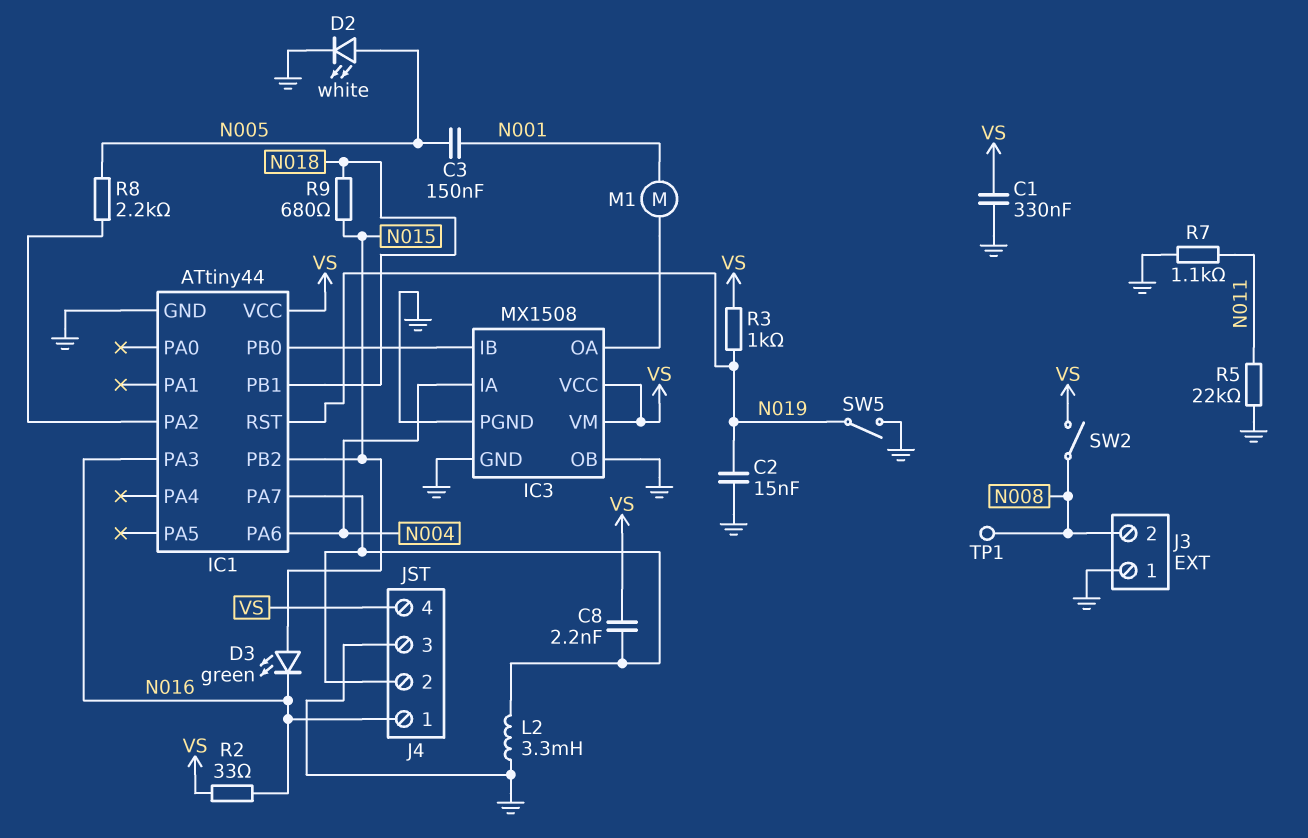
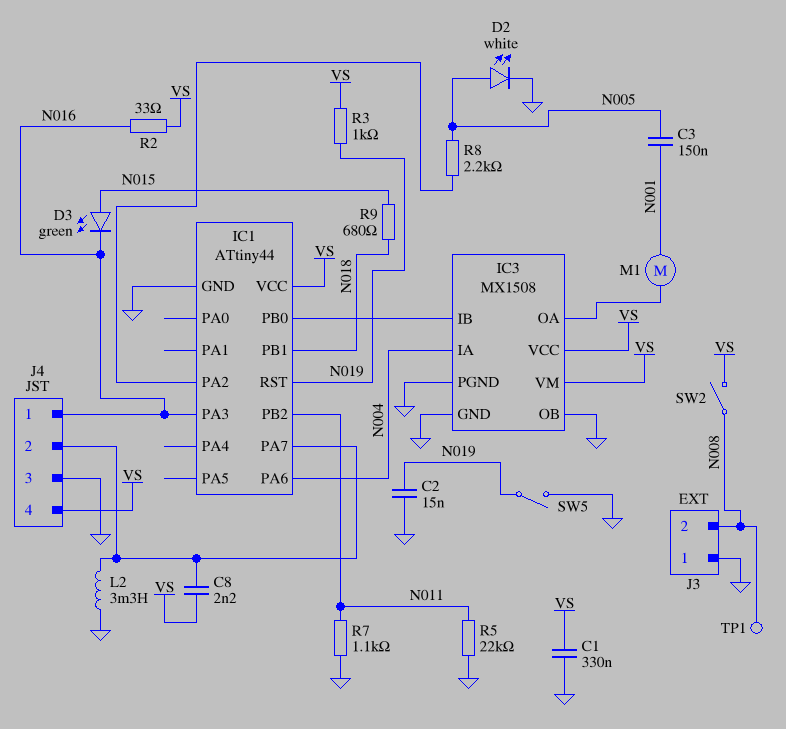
IC1 pin PB2: N015 -> N011

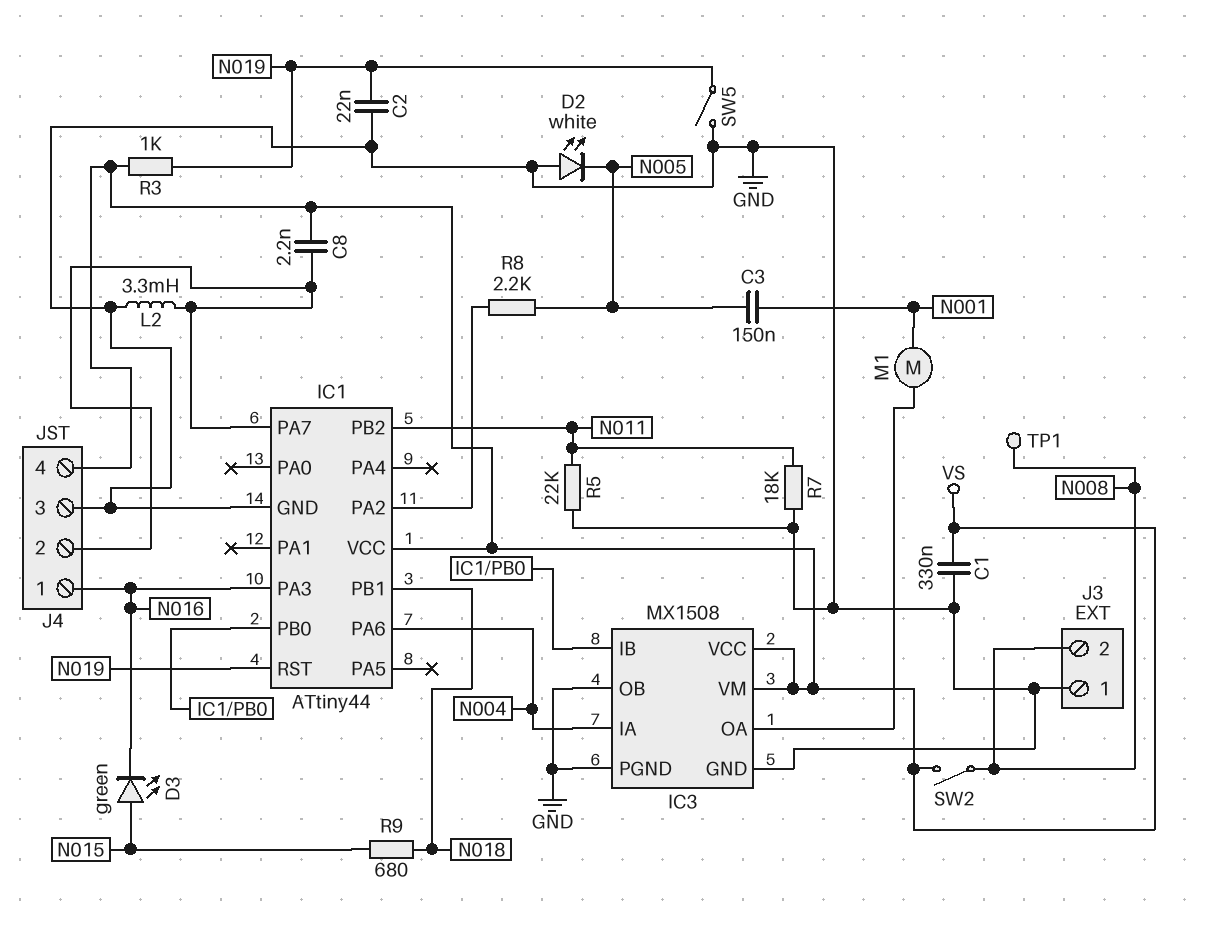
C2: 15nF (GND, N019) -> 22nF (GND, N019)
D2: LED white (A N005, K GND) -> LED white (A GND, K N005)
R2: 33 (N016, VS) -> none
R7: 1.1k (GND, N011) -> 18k (GND, N011)

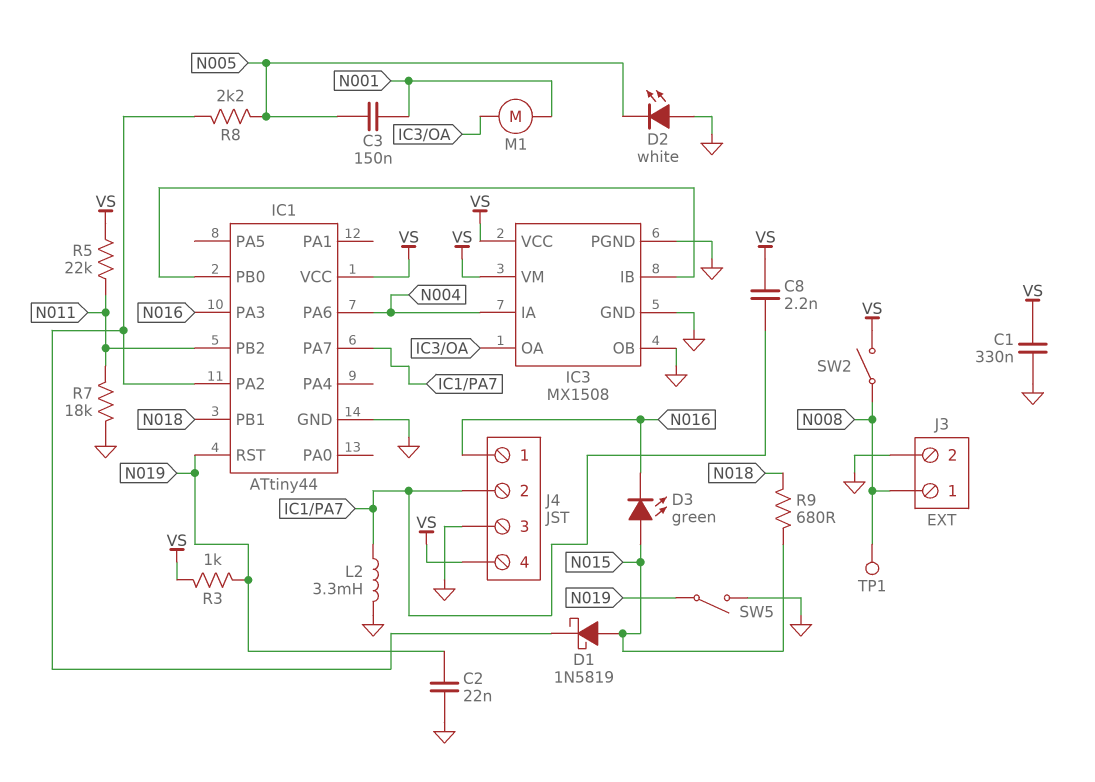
D1: none -> schottky 1N5819 (A N015, K IC1/PA2)
J3 pin 1: GND -> N008
J3 pin 2: N008 -> GND
R5: 22k (GND, N011) -> 22k (N011, VS)

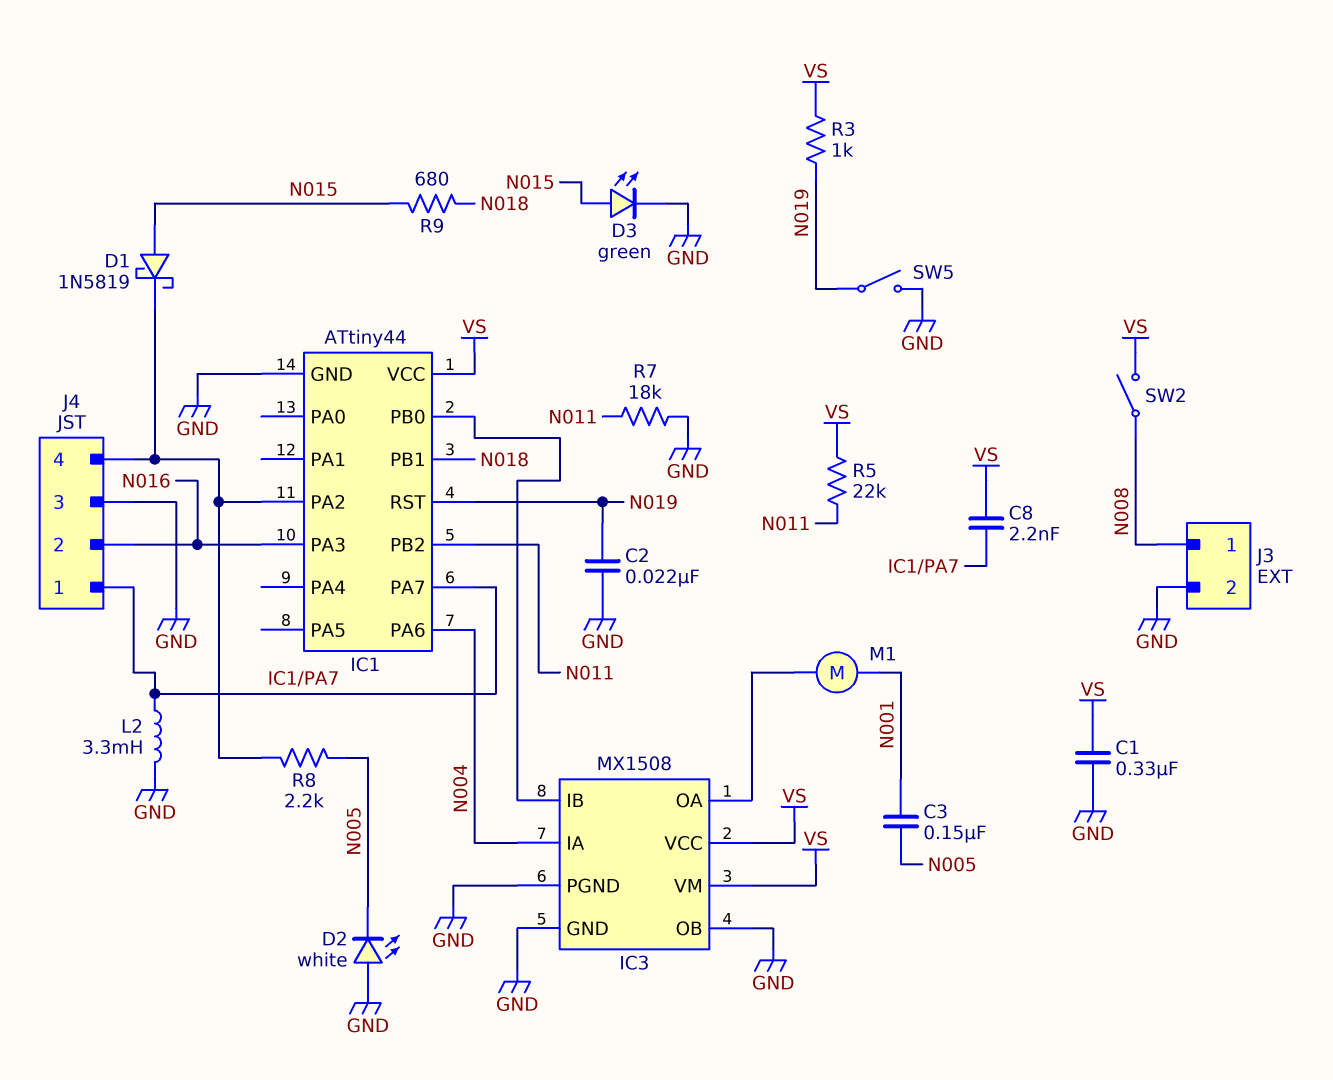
D3: LED green (A N015, K N016) -> LED green (A N015, K GND)
J4 pin 1: N016 -> IC1/PA7
J4 pin 2: IC1/PA7 -> N016
J4 pin 4: VS -> IC1/PA2
TP1: test point (N008) -> none

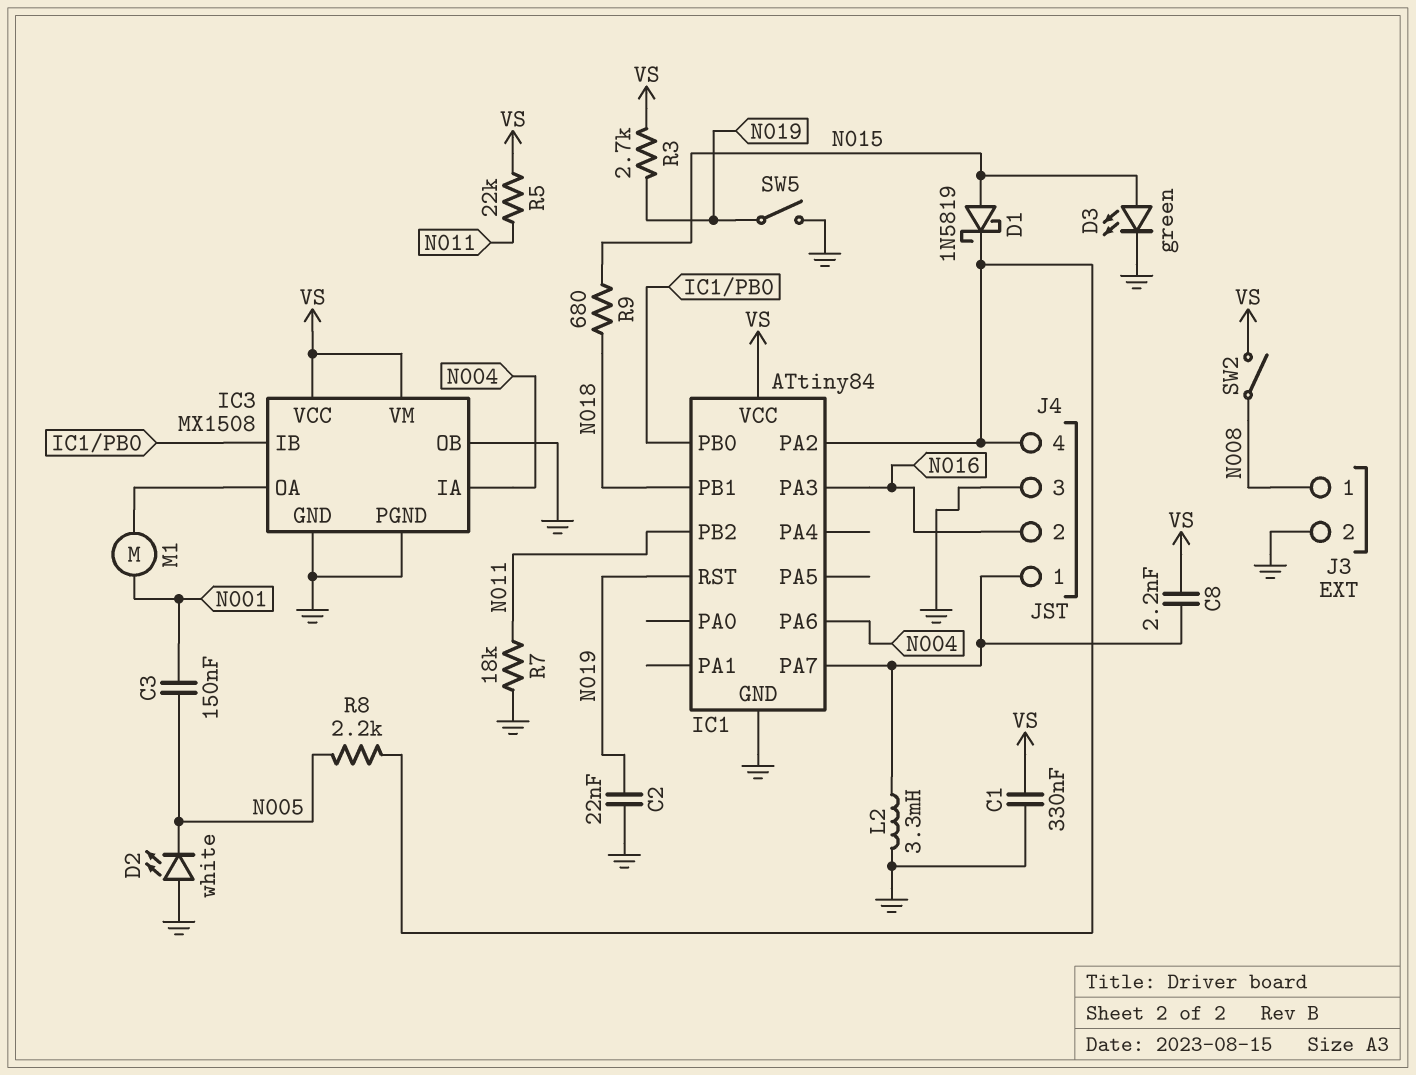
IC1: ATtiny44 -> ATtiny84
R3: 1k (N019, VS) -> 2.7k (N019, VS)

